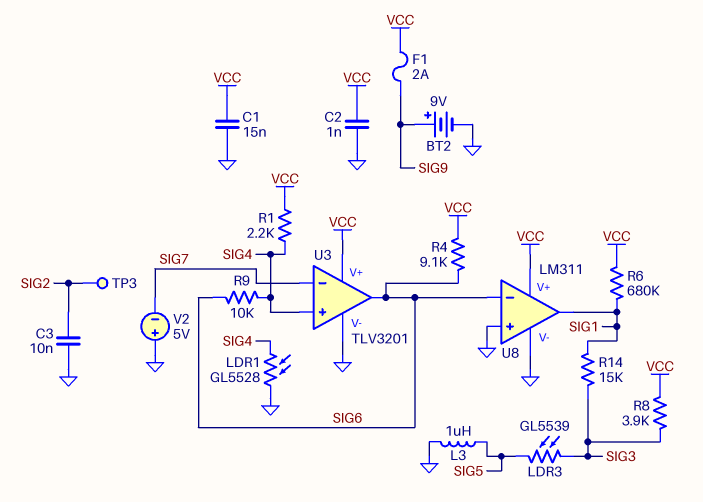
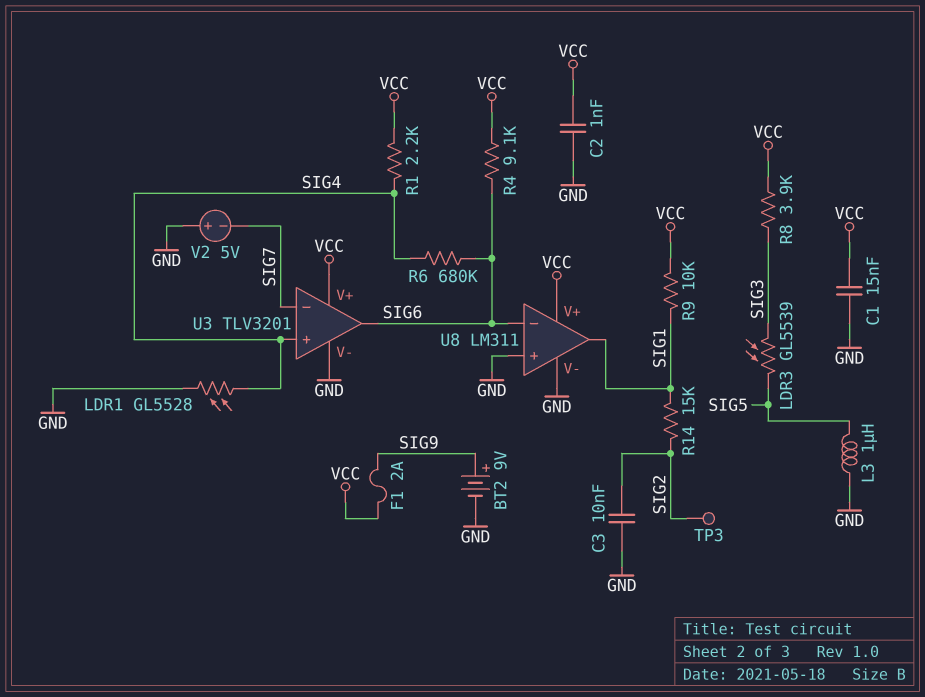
R6: 680k (SIG1, VCC) -> 680k (SIG4, SIG6)
R9: 10k (SIG4, SIG6) -> 10k (SIG1, VCC)
R14: 15k (SIG1, SIG3) -> 15k (SIG1, SIG2)

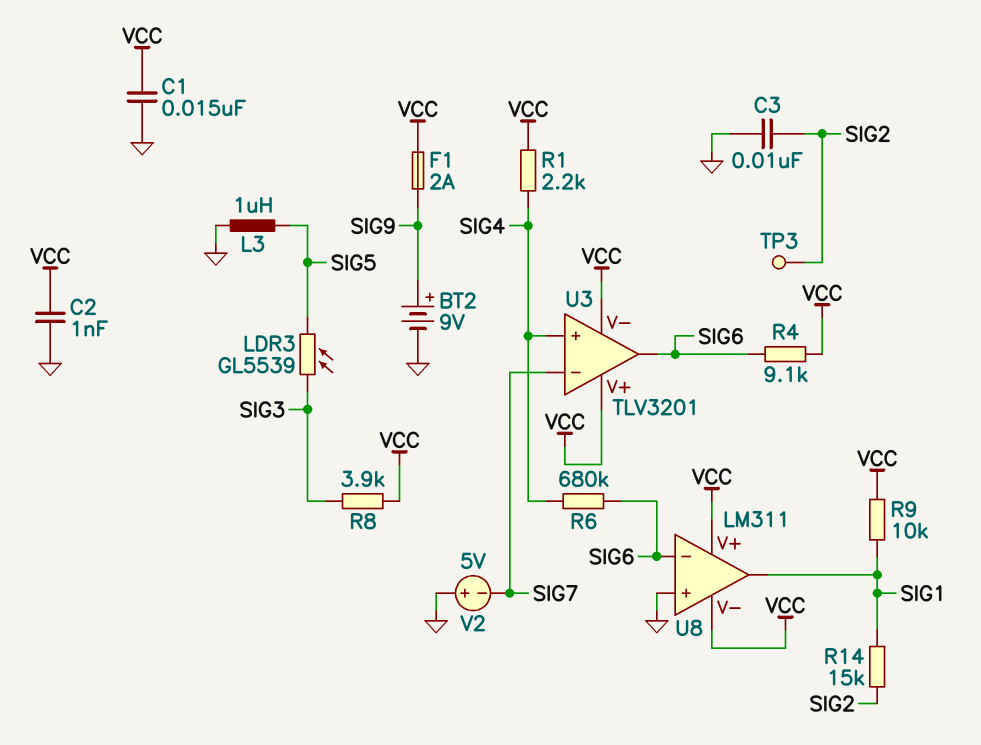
LDR1: GL5528 (GND, SIG4) -> none
U3 pin V-: GND -> VCC
U8 pin V-: GND -> VCC

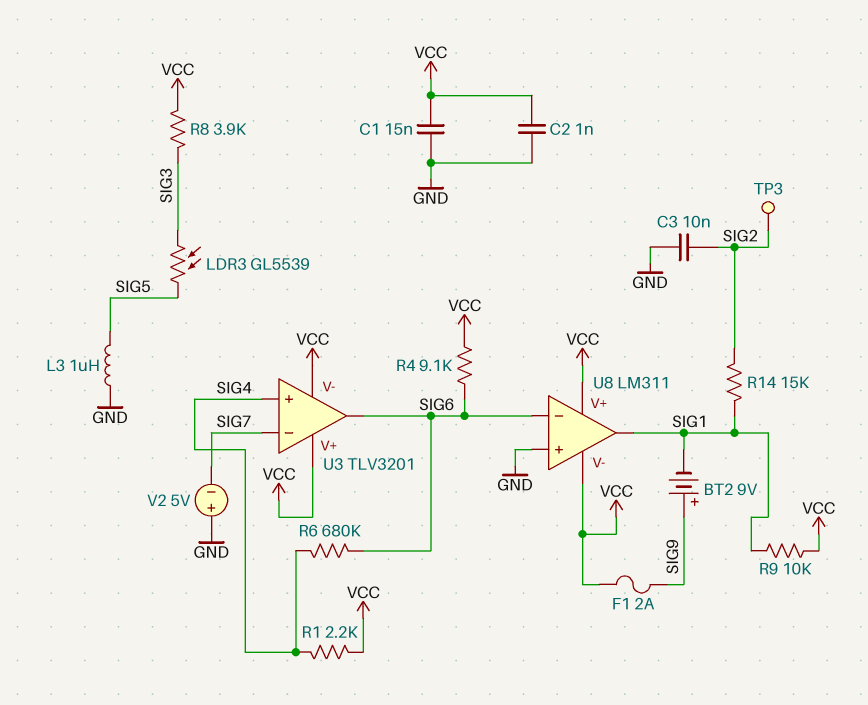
BT2: 9V (plus SIG9, minus GND) -> 9V (plus SIG9, minus SIG1)

